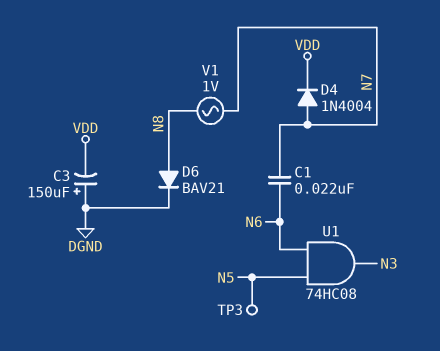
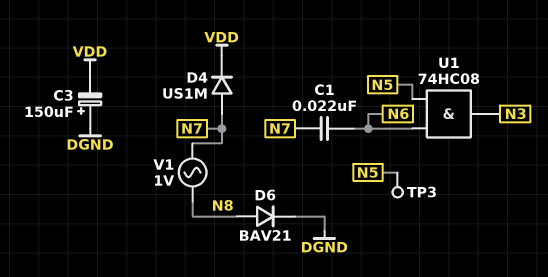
D4: diode 1N4004 (A N7, K VDD) -> diode US1M (A N7, K VDD)

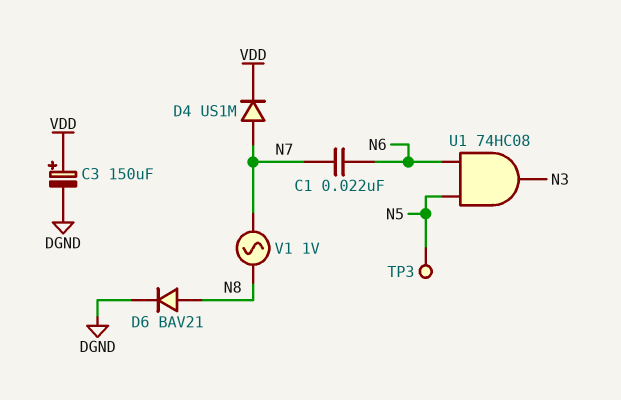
C3: 150uF (plus DGND, minus VDD) -> 150uF (plus VDD, minus DGND)

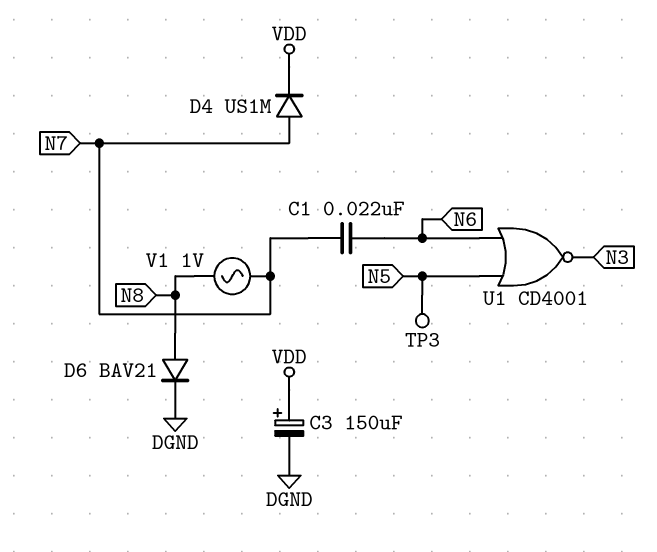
U1: AND 74HC08 (in N5, in N6, out N3) -> NOR CD4001 (in N5, in N6, out N3)

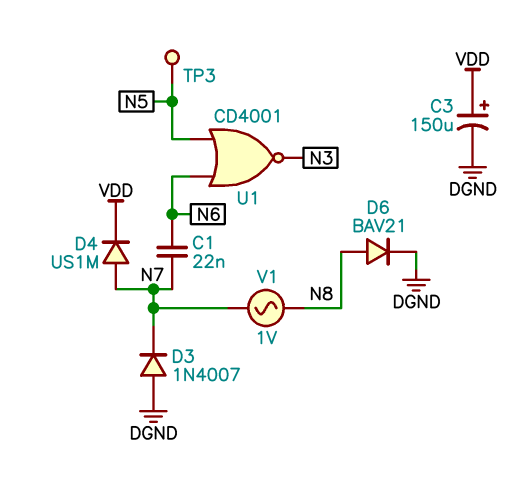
D3: none -> diode 1N4007 (A DGND, K N7)

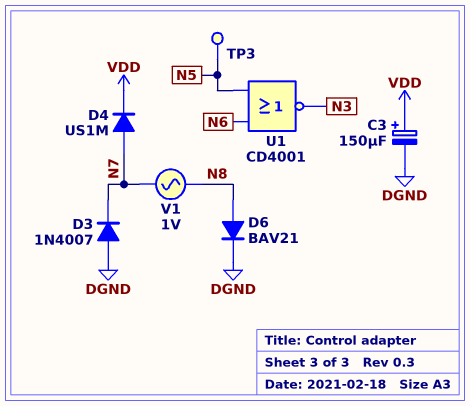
C1: 22nF (N6, N7) -> none

